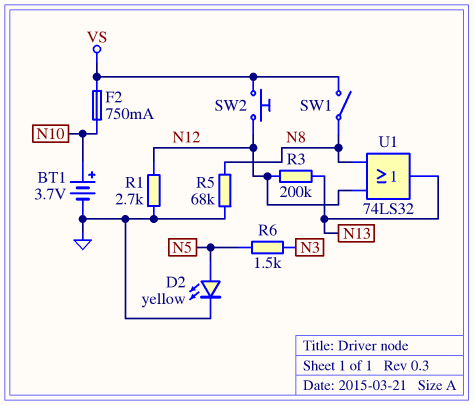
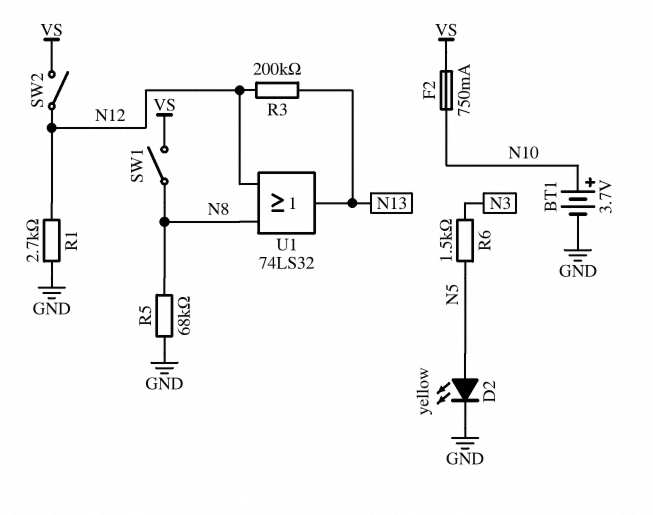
SW2: button (N12, VS) -> switch (N12, VS)

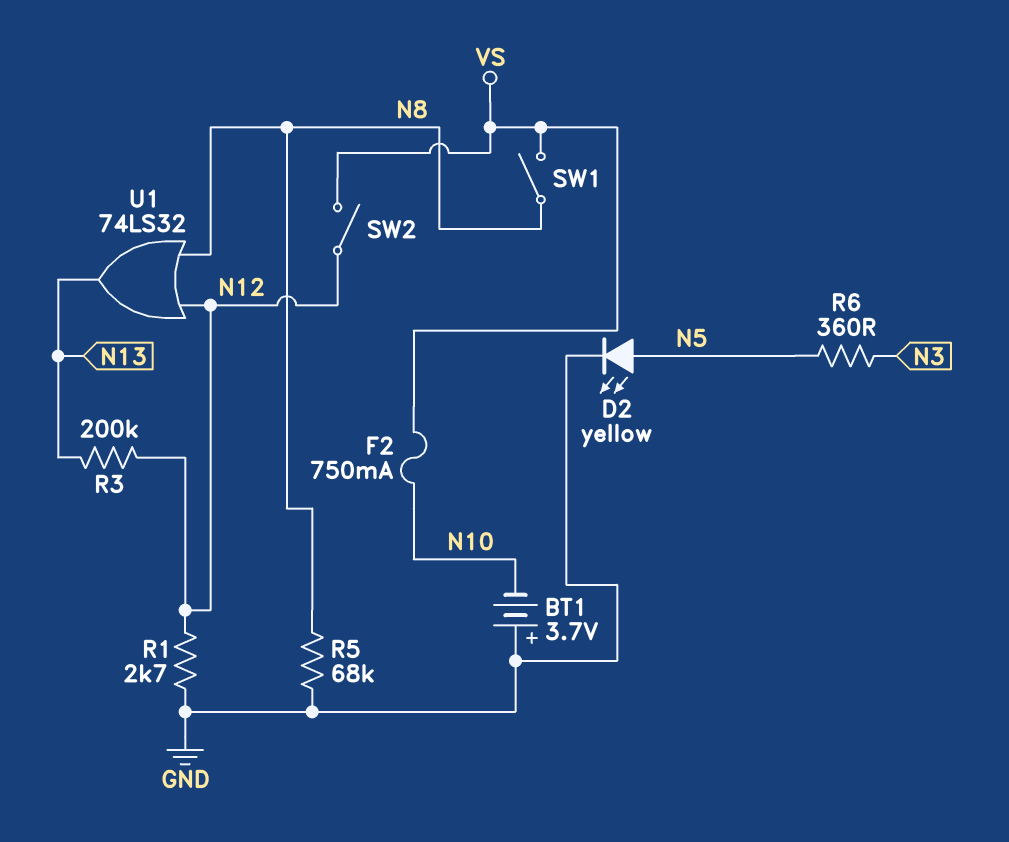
BT1: 3.7V (plus N10, minus GND) -> 3.7V (plus GND, minus N10)
R6: 1.5k (N3, N5) -> 360 (N3, N5)

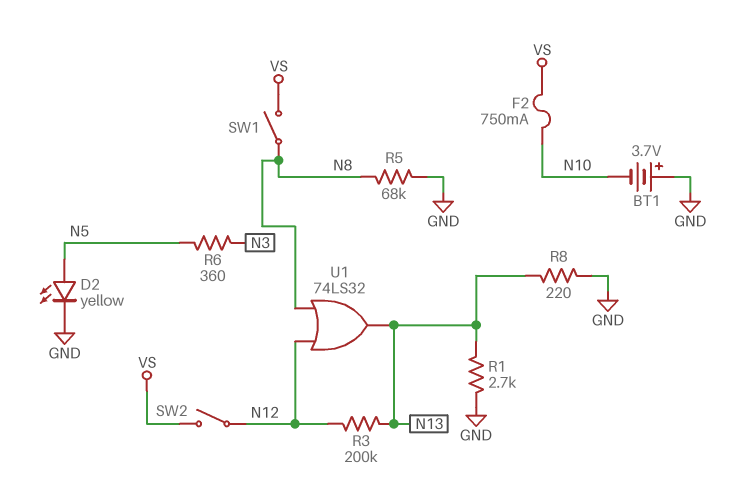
R1: 2.7k (GND, N12) -> 2.7k (GND, N13)
R8: none -> 220 (GND, N13)

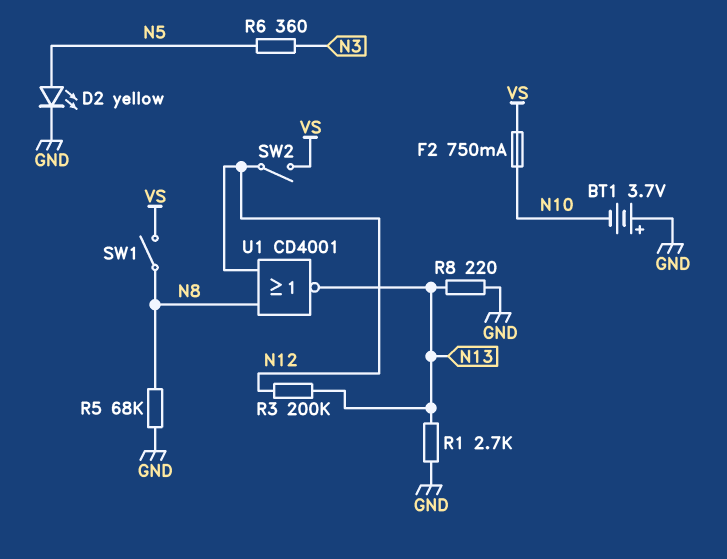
U1: OR 74LS32 (in N8, in N12, out N13) -> NOR CD4001 (in N8, in N12, out N13)

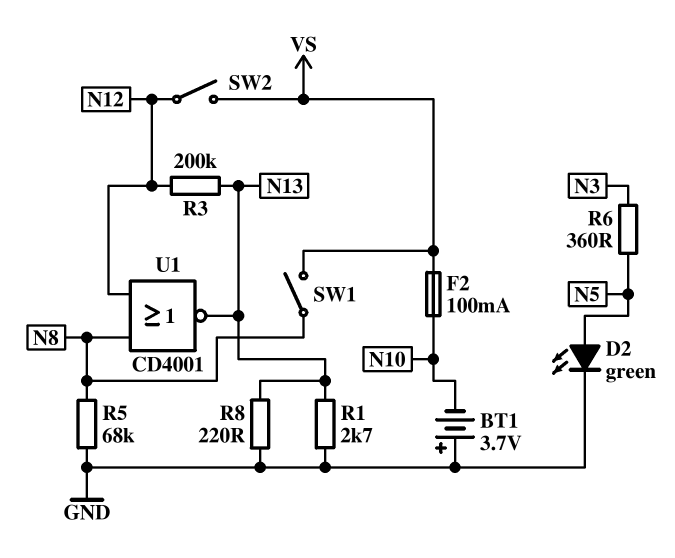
D2: LED yellow (A N5, K GND) -> LED green (A N5, K GND)
F2: 750mA (N10, VS) -> 100mA (N10, VS)

